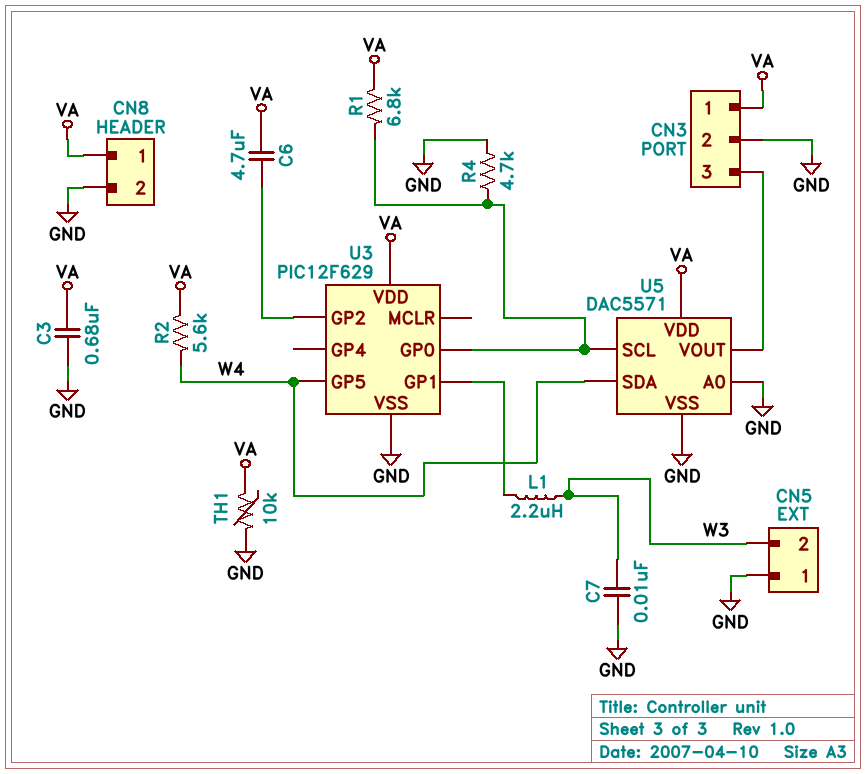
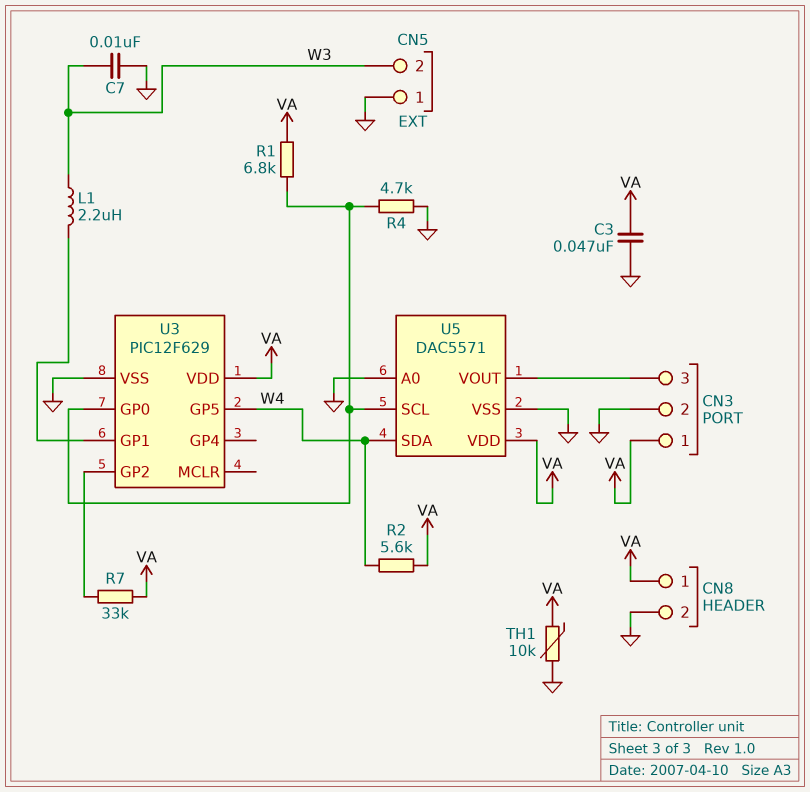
C3: 680nF (GND, VA) -> 47nF (GND, VA)
C6: 4.7uF (U3/GP2, VA) -> none
R7: none -> 33k (U3/GP2, VA)

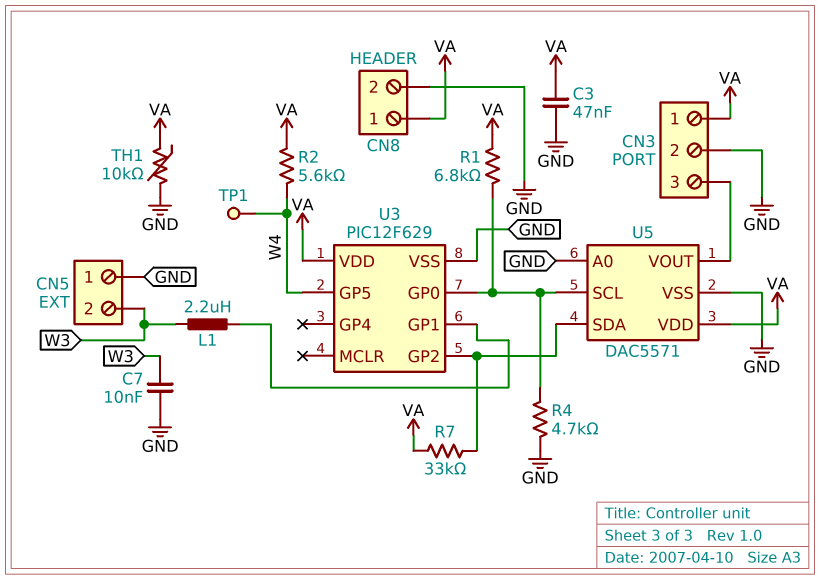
TP1: none -> test point (W4)
U5 pin SDA: W4 -> U3/GP2

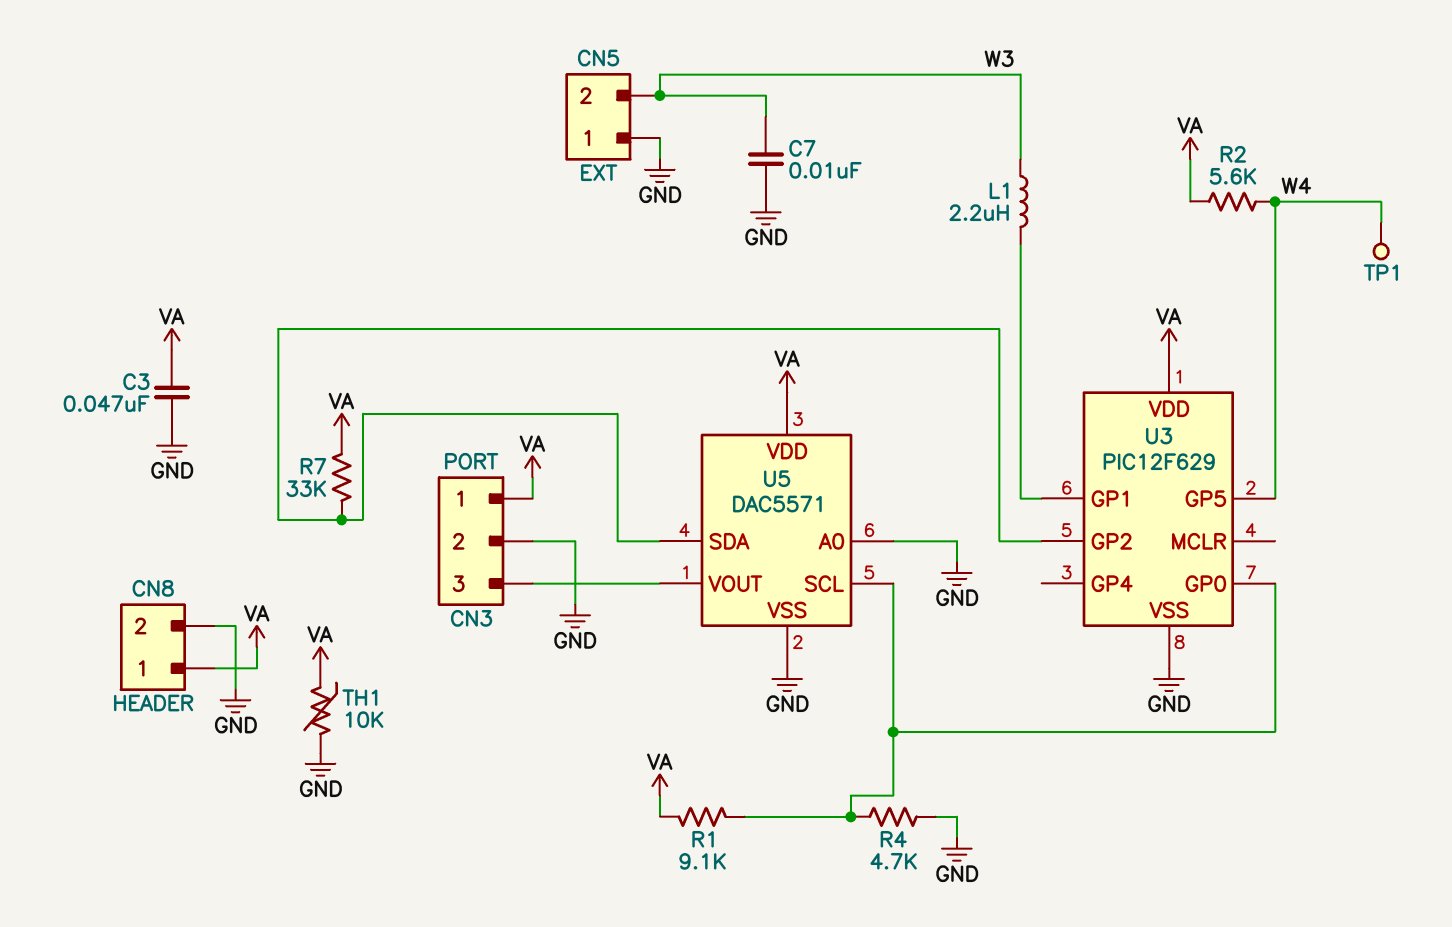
R1: 6.8k (U3/GP0, VA) -> 9.1k (U3/GP0, VA)

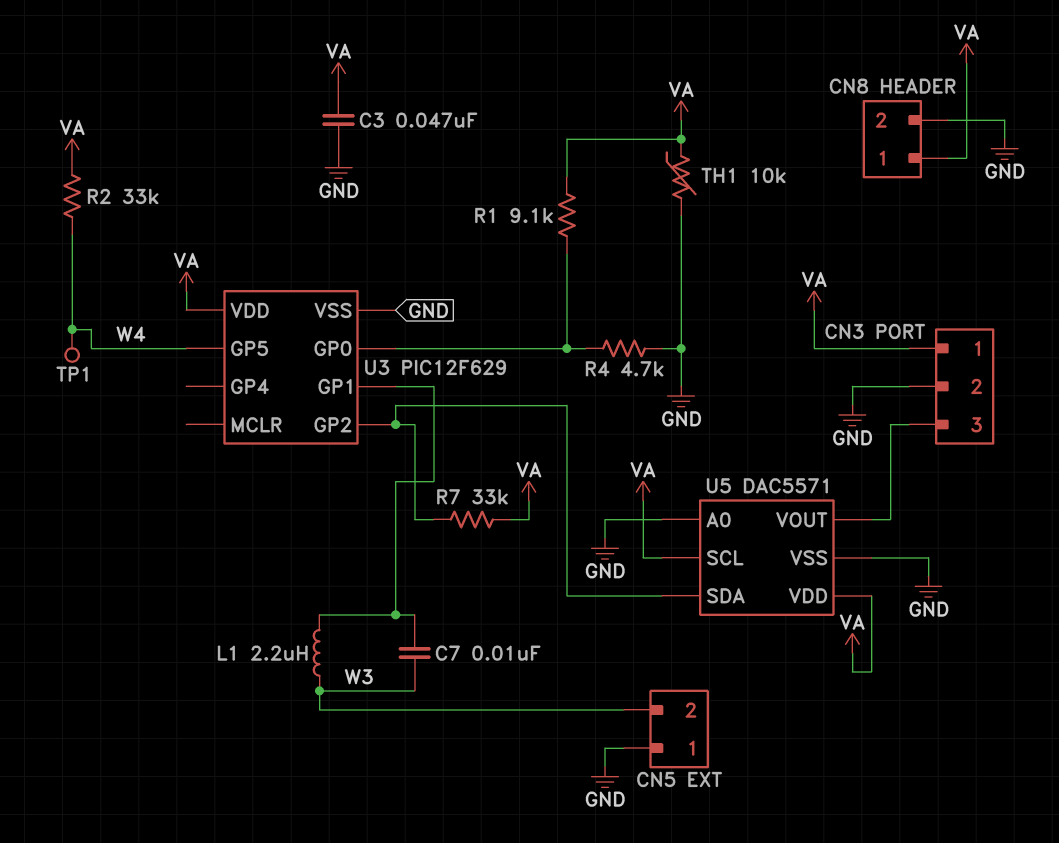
C7: 10nF (GND, W3) -> 10nF (U3/GP1, W3)
R2: 5.6k (VA, W4) -> 33k (VA, W4)
U5 pin SCL: U3/GP0 -> VA

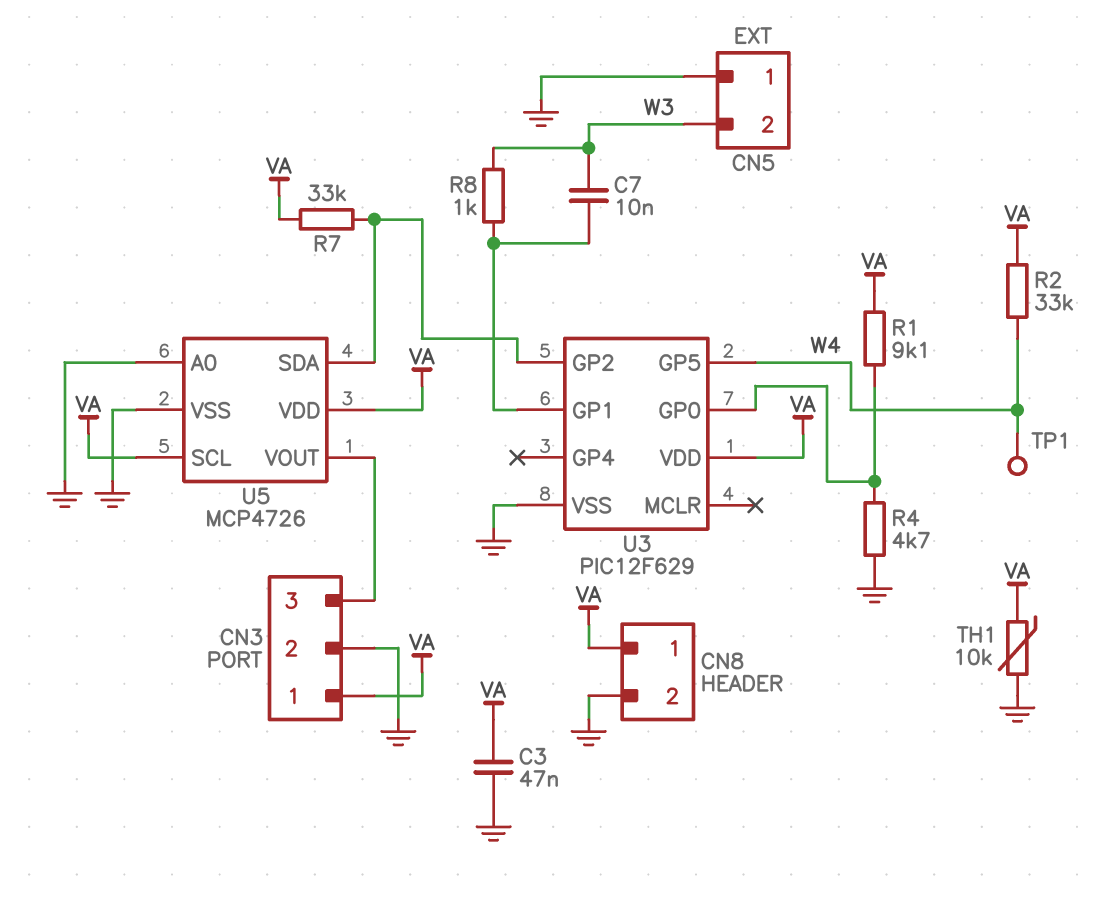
L1: 2.2uH (U3/GP1, W3) -> none
R8: none -> 1k (U3/GP1, W3)
U5: DAC5571 -> MCP4726

